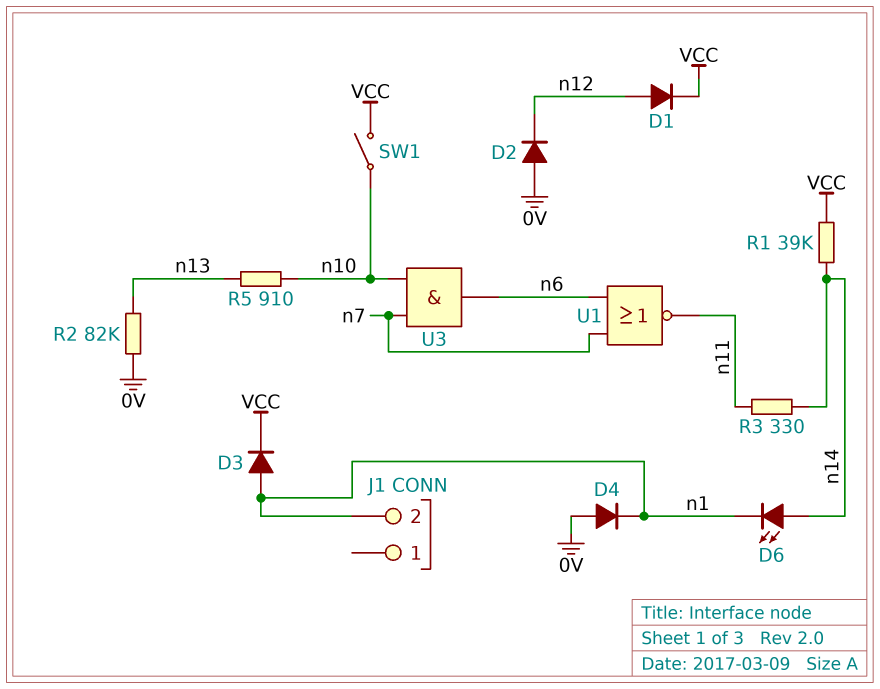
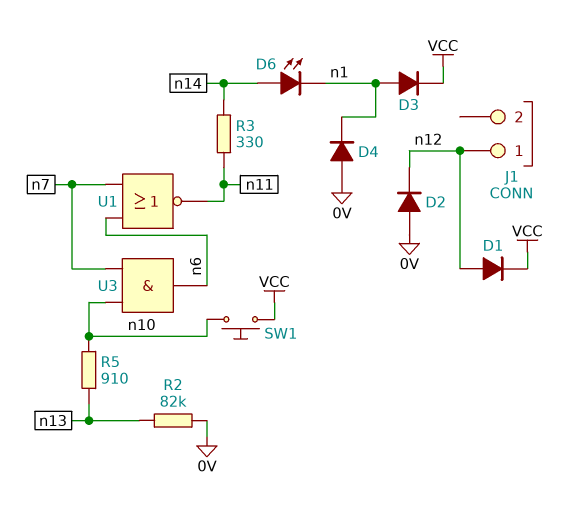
J1 pin 1: none -> n12
J1 pin 2: n1 -> none
R1: 39k (VCC, n14) -> none
SW1: switch (VCC, n10) -> button (VCC, n10)

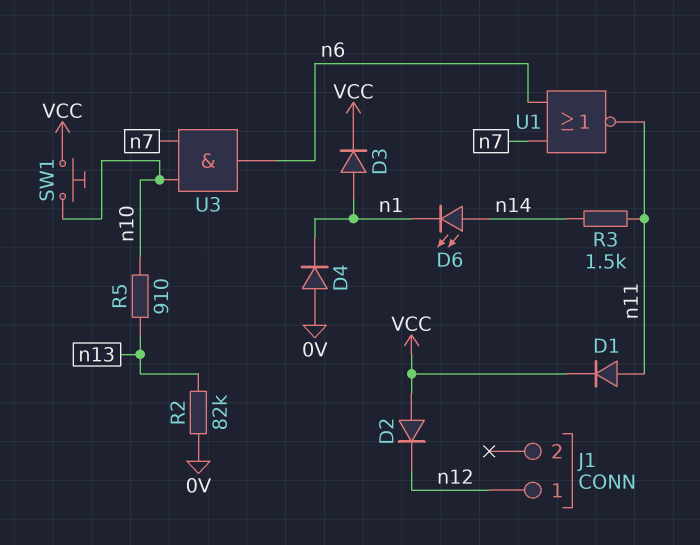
D1: diode (A n12, K VCC) -> diode (A n11, K VCC)
D2: diode (A 0V, K n12) -> diode (A VCC, K n12)
R3: 330 (n11, n14) -> 1.5k (n11, n14)

